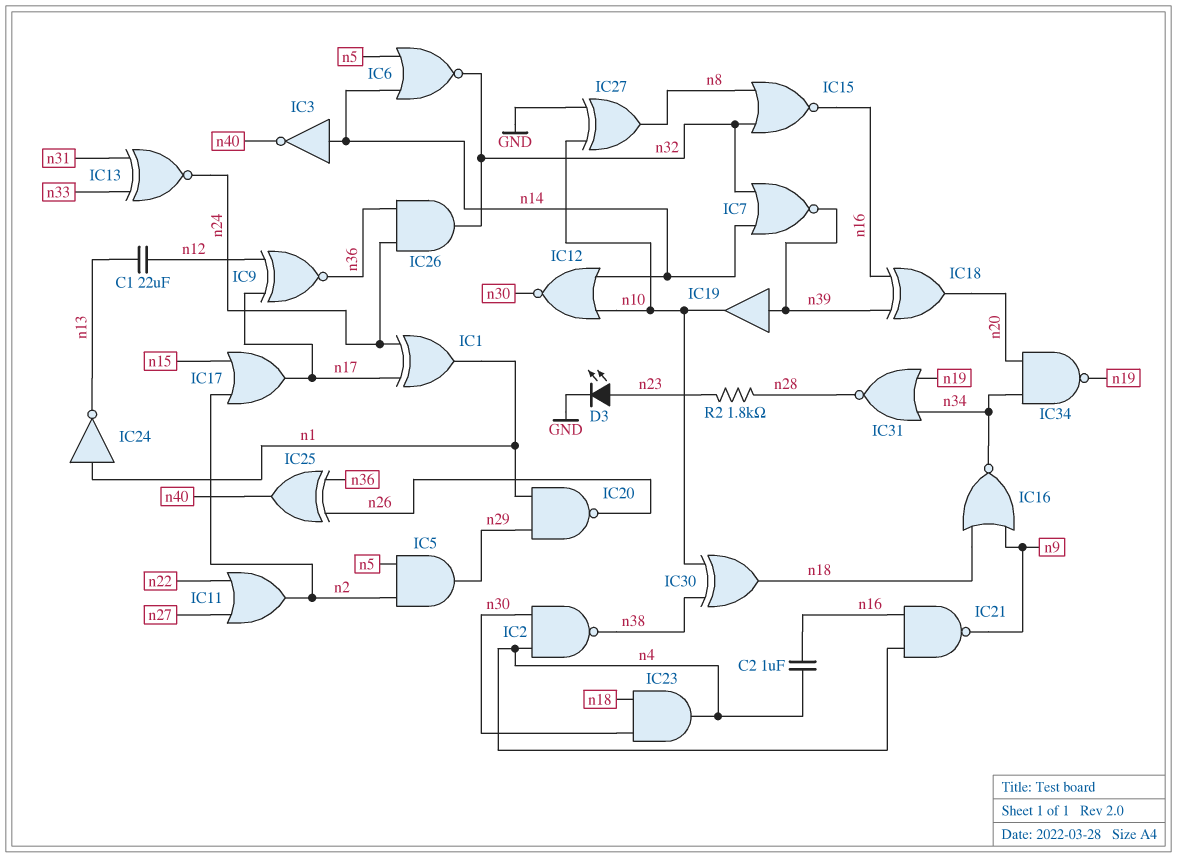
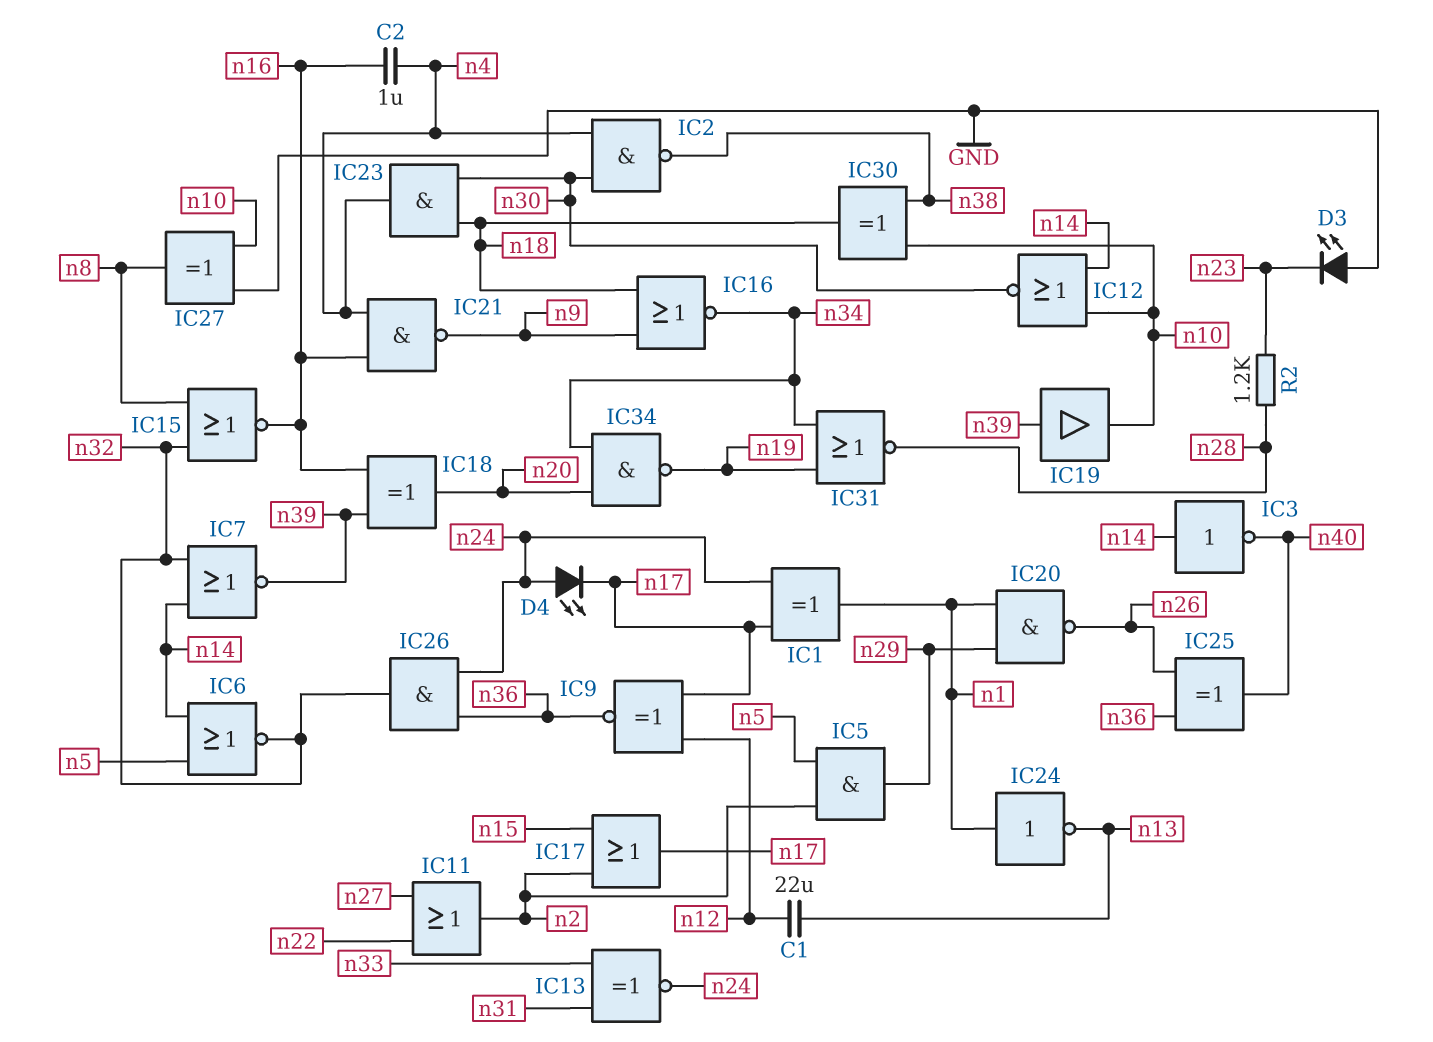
D3: LED (A n23, K GND) -> LED (A GND, K n23)
D4: none -> LED (A n24, K n17)
R2: 1.8k (n23, n28) -> 1.2k (n23, n28)

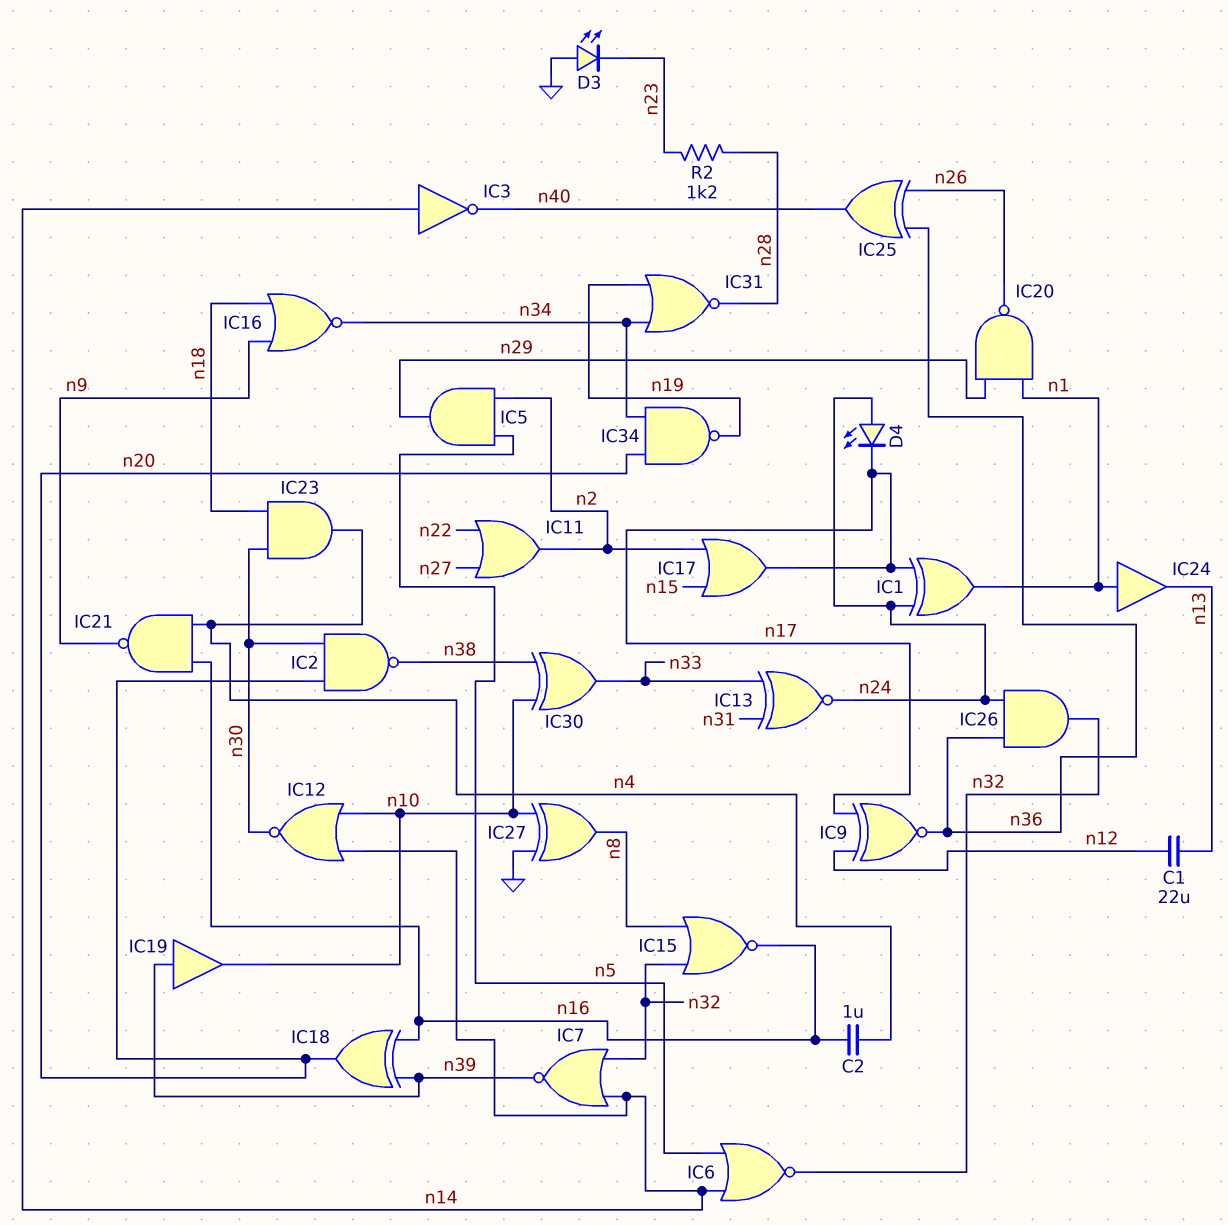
IC2: NAND (in n4, in n30, out n38) -> NAND (in n20, in n30, out n38)
IC24: NOT (in n1, out n13) -> buffer (in n1, out n13)
IC30: XOR (in n10, in n38, out n18) -> XOR (in n10, in n38, out n33)

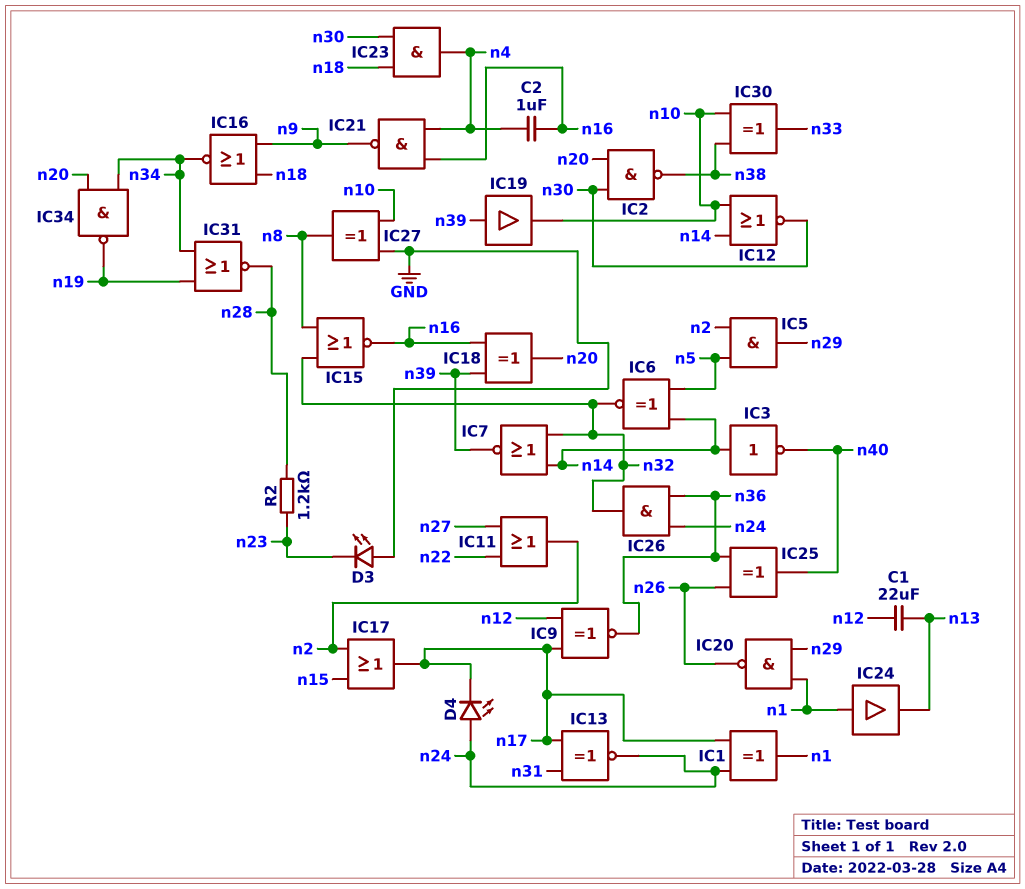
IC6: NOR (in n5, in n14, out n32) -> XNOR (in n5, in n14, out n32)
IC13: XNOR (in n31, in n33, out n24) -> XNOR (in n17, in n31, out n24)

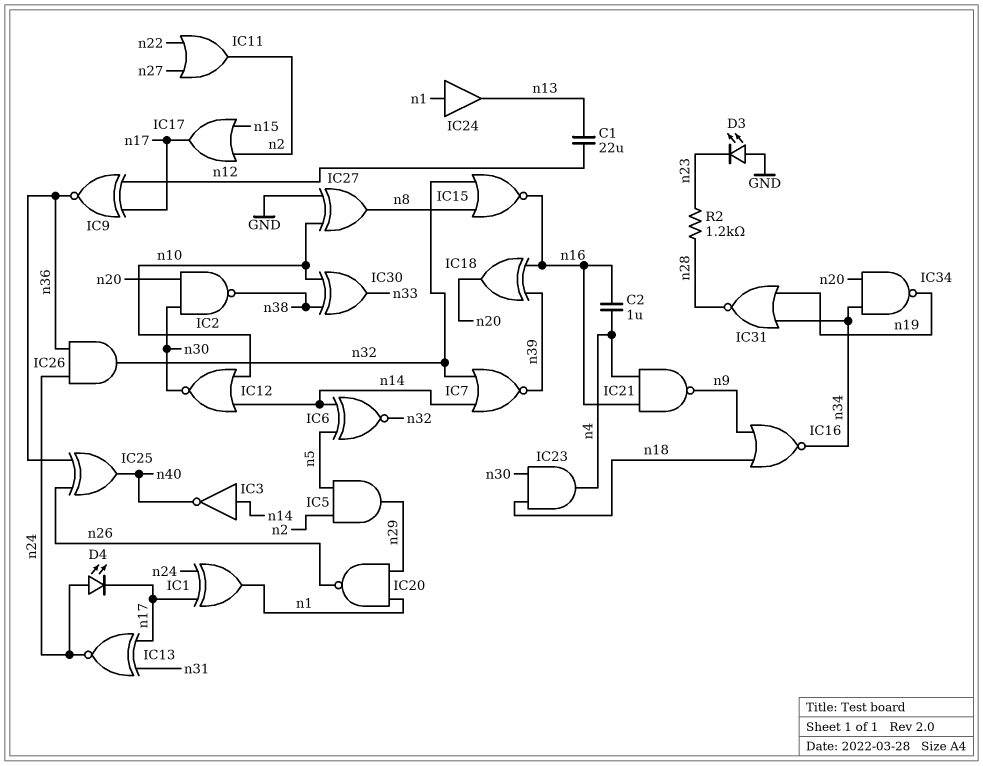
IC19: buffer (in n39, out n10) -> none

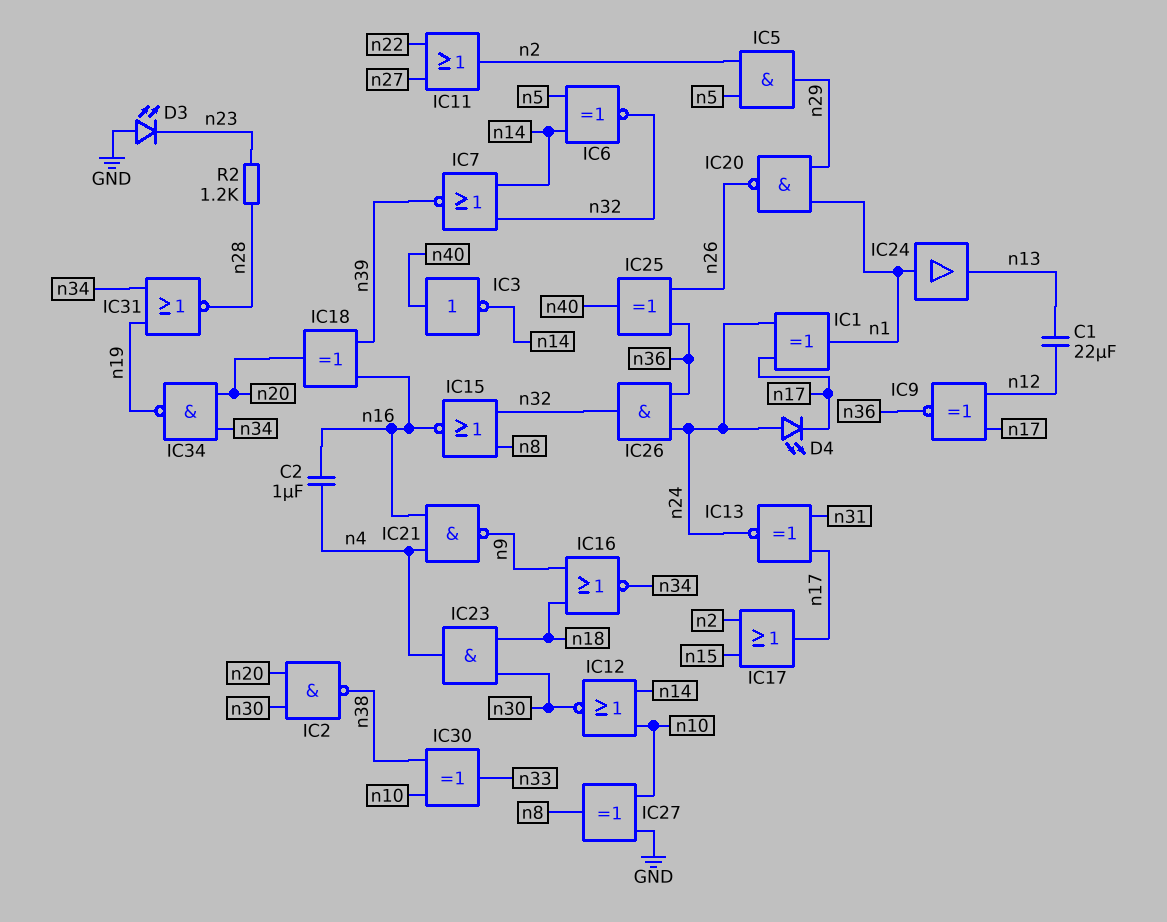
IC3: NOT (in n14, out n40) -> NOT (in n40, out n14)

